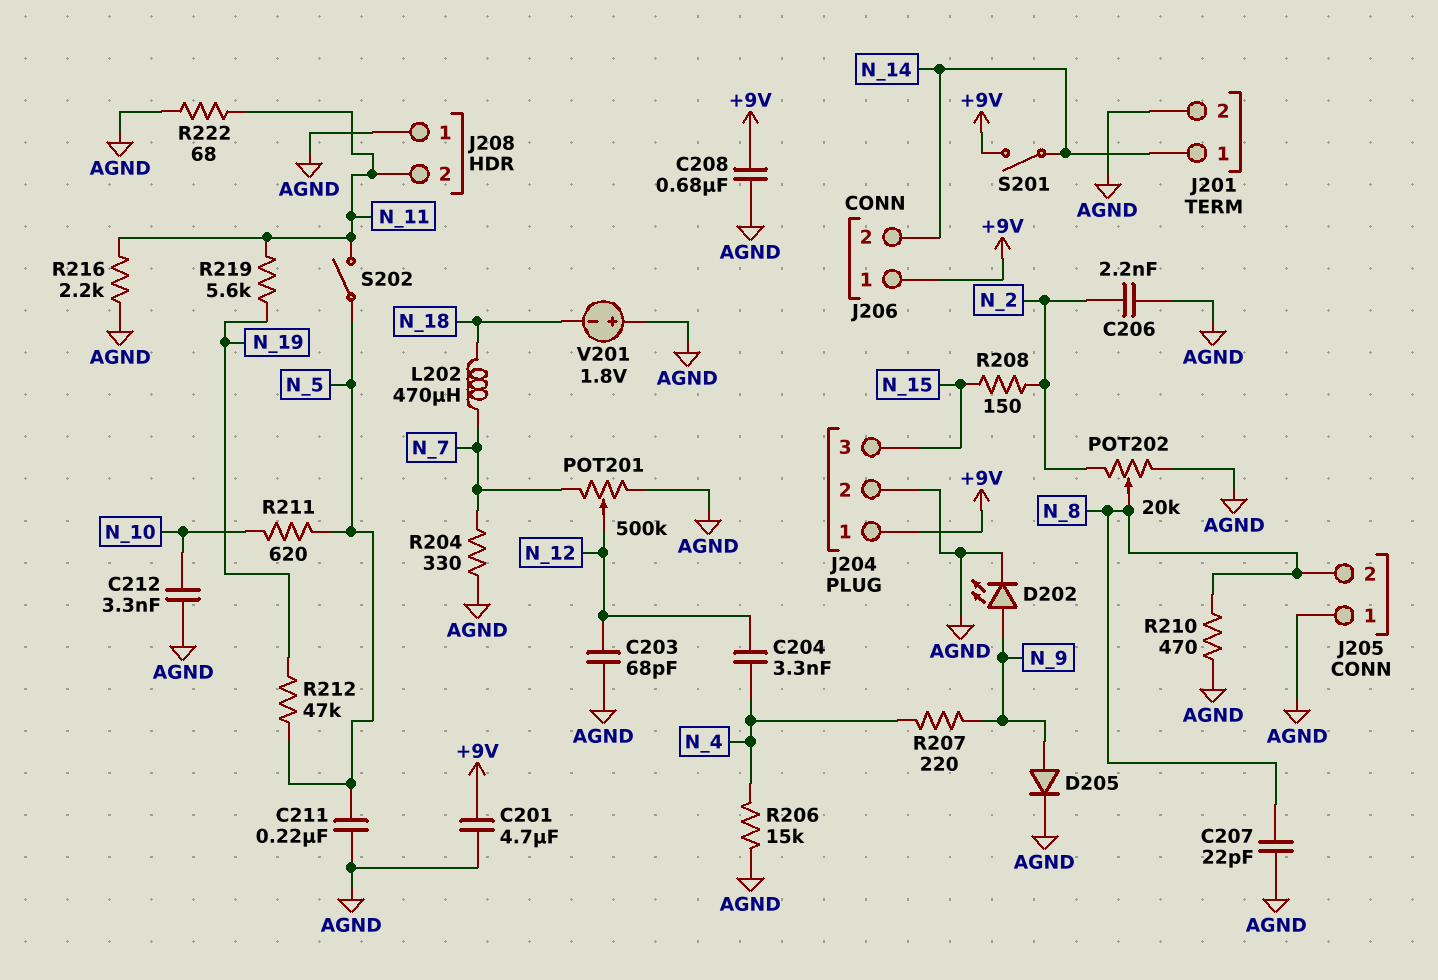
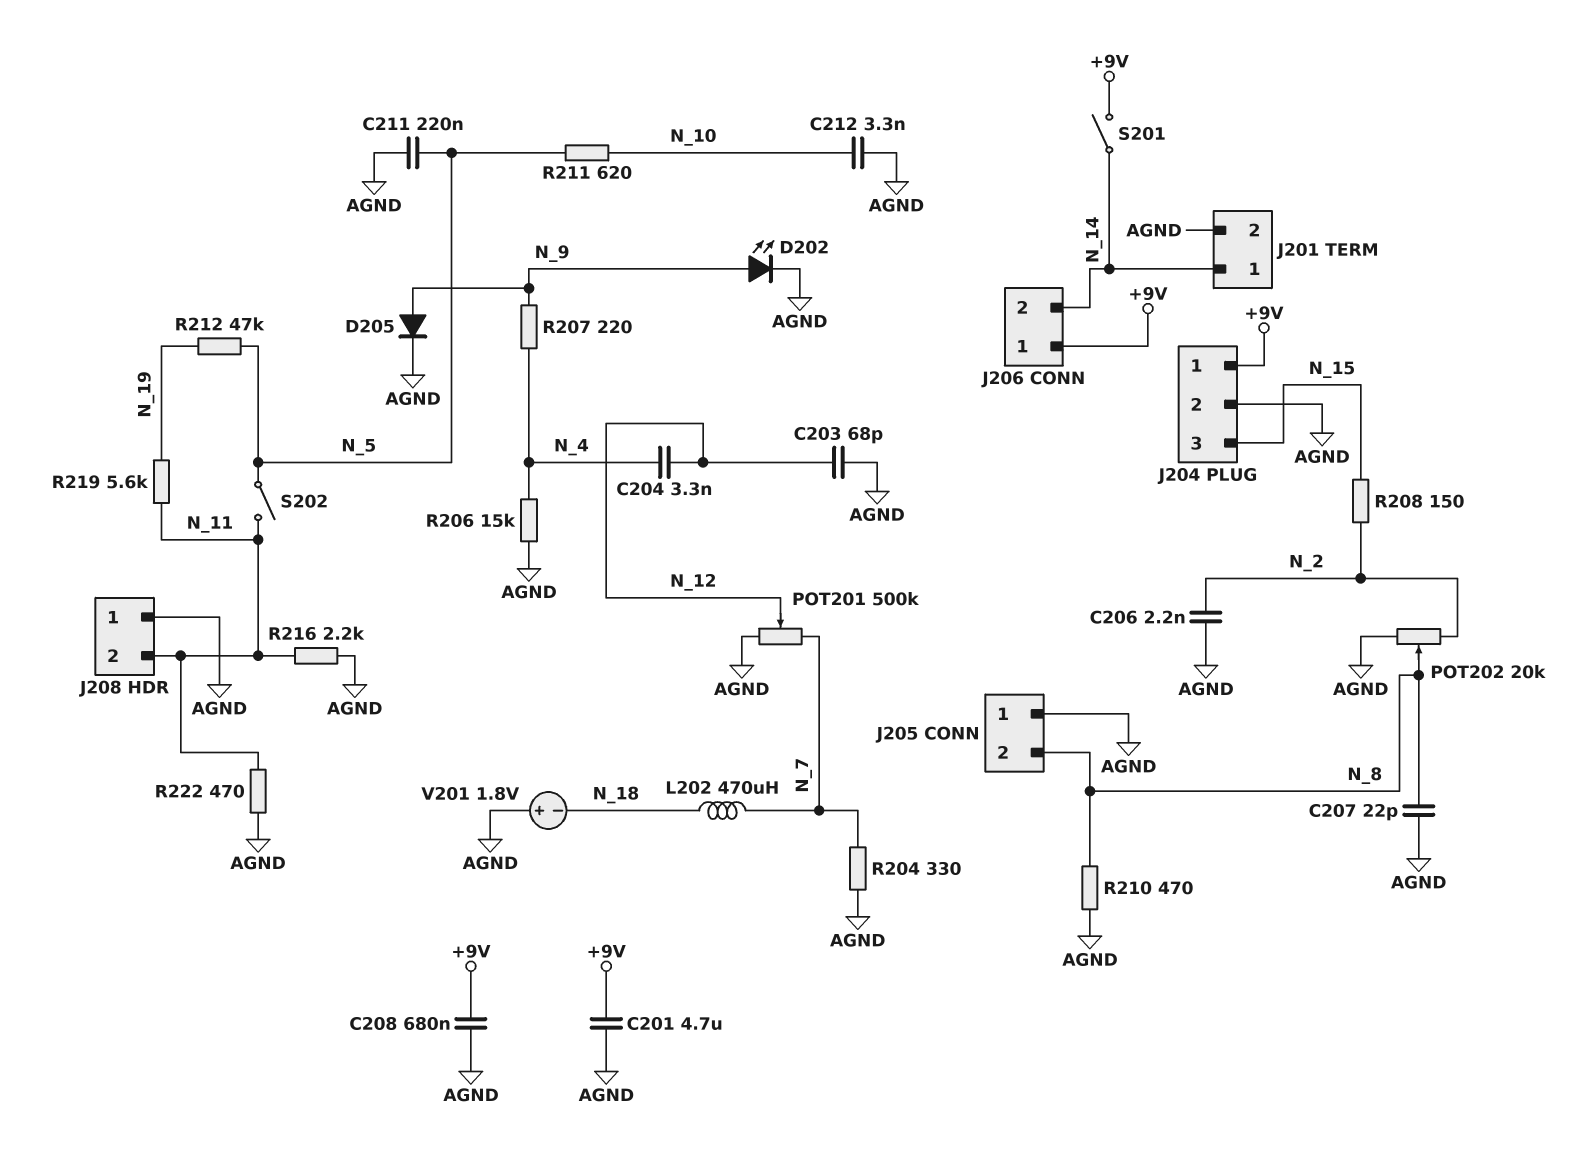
R222: 68 (AGND, N_11) -> 470 (AGND, N_11)

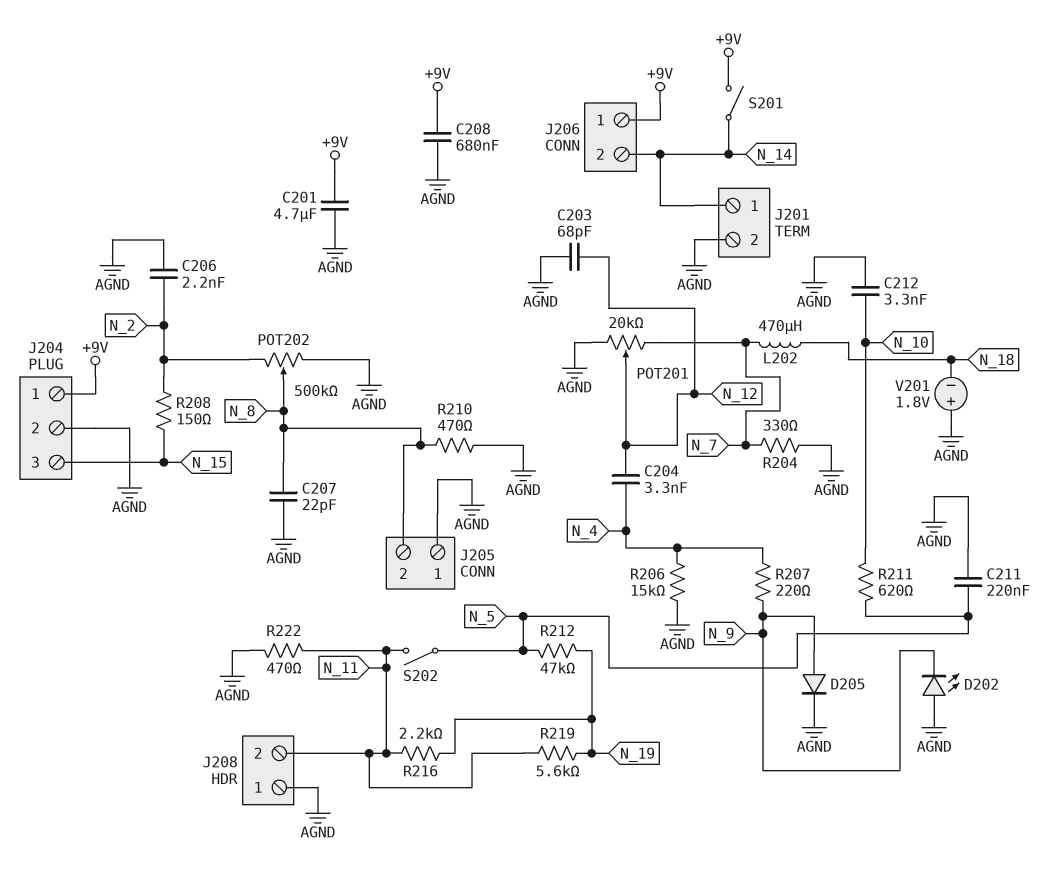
D202: LED (A N_9, K AGND) -> LED (A AGND, K N_9)
POT201: 500k (AGND, N_7, wiper N_12) -> 20k (AGND, N_7, wiper N_12)
POT202: 20k (AGND, N_2, wiper N_8) -> 500k (AGND, N_2, wiper N_8)
R216: 2.2k (AGND, N_11) -> 2.2k (N_11, N_19)

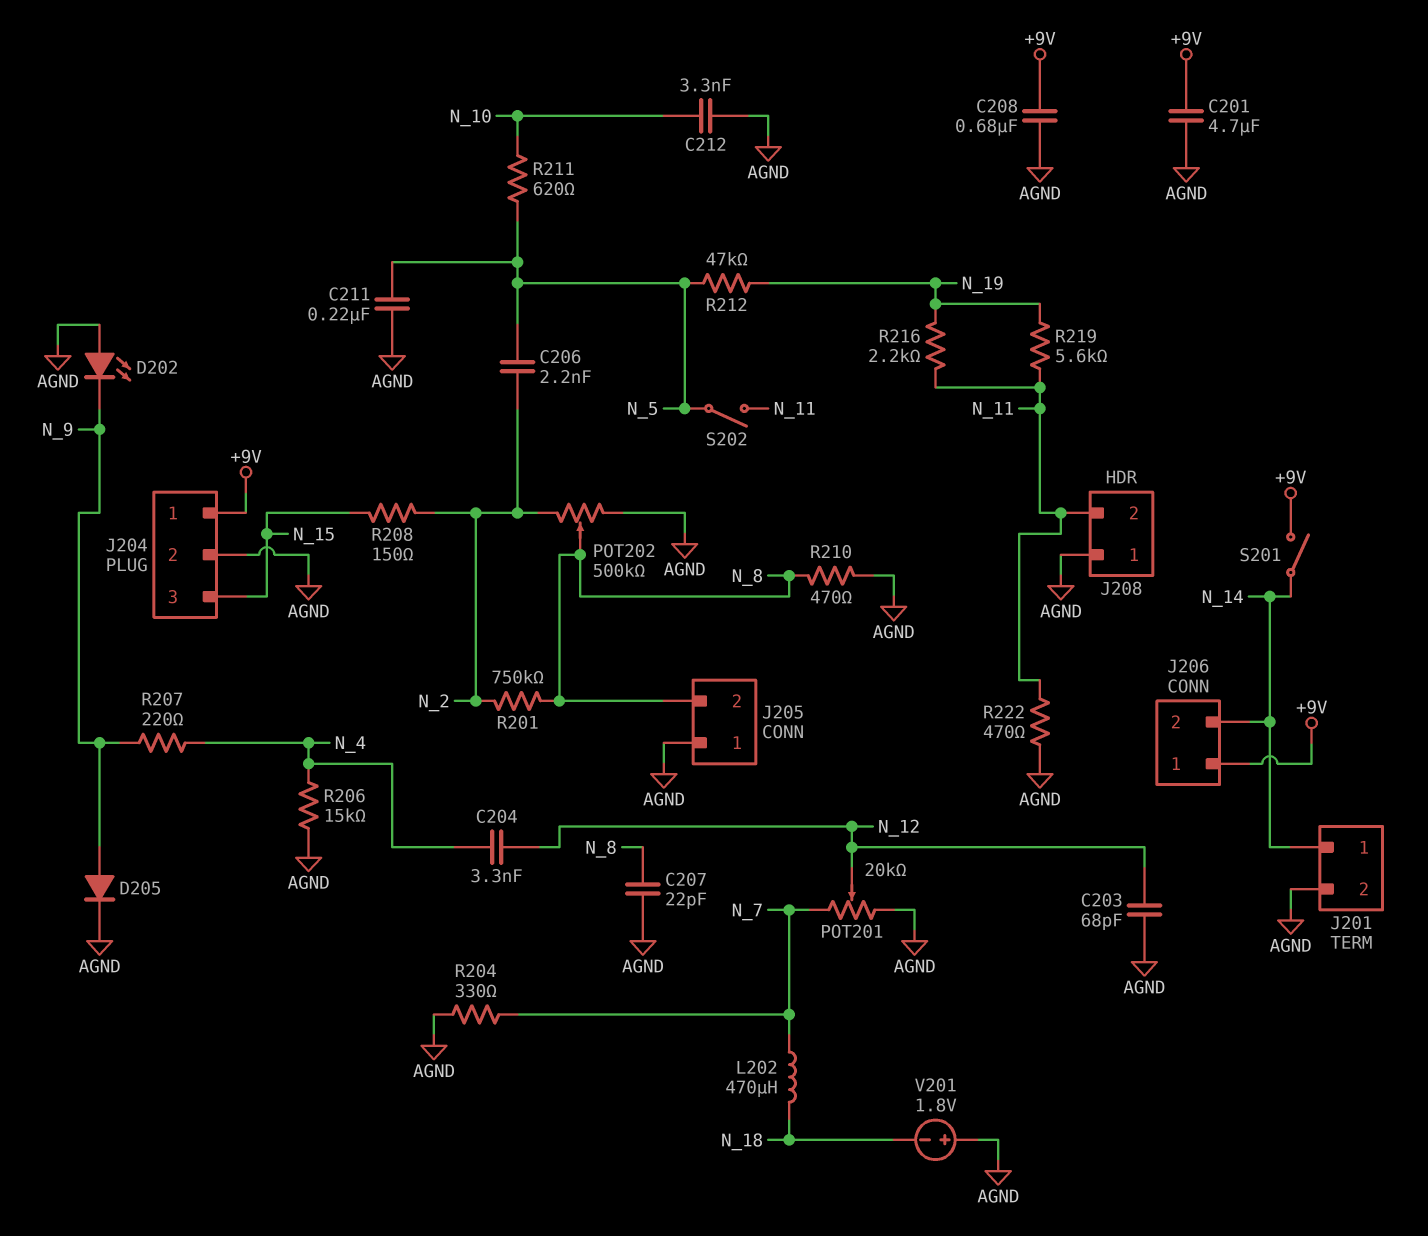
C206: 2.2nF (AGND, N_2) -> 2.2nF (N_2, N_5)
R201: none -> 750k (N_2, N_8)

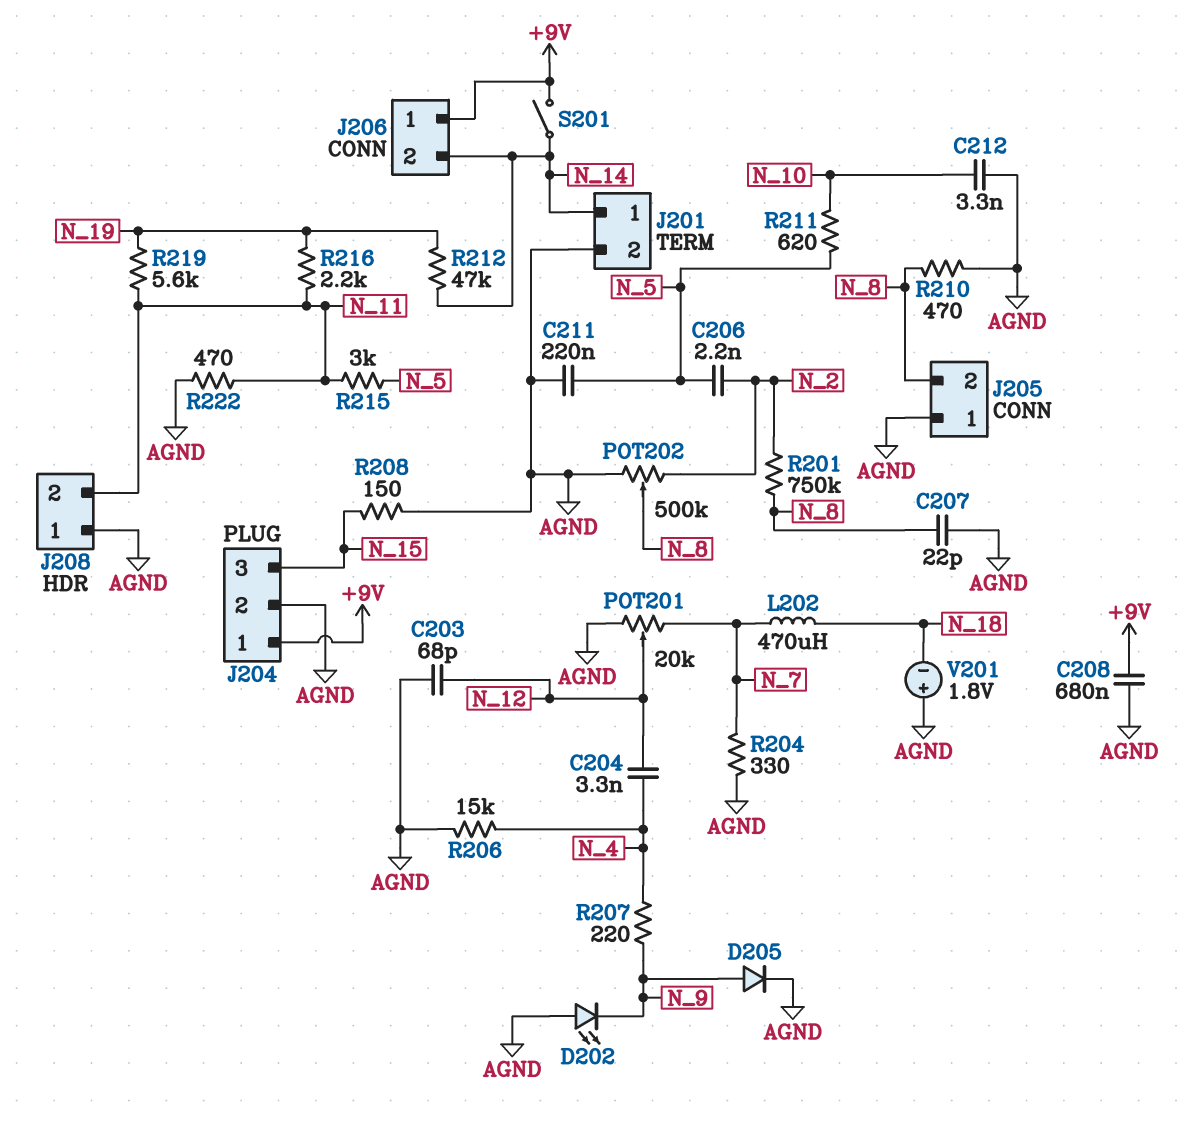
C201: 4.7uF (+9V, AGND) -> none
R208: 150 (N_2, N_15) -> 150 (AGND, N_15)
R212: 47k (N_5, N_19) -> 47k (N_14, N_19)
R215: none -> 3k (N_5, N_11)
S202: switch (N_5, N_11) -> none

